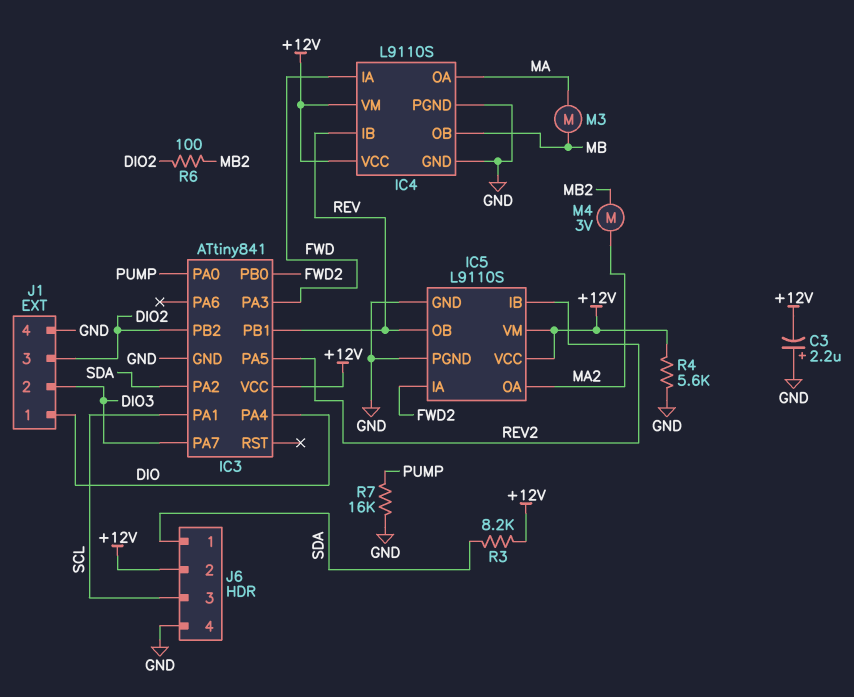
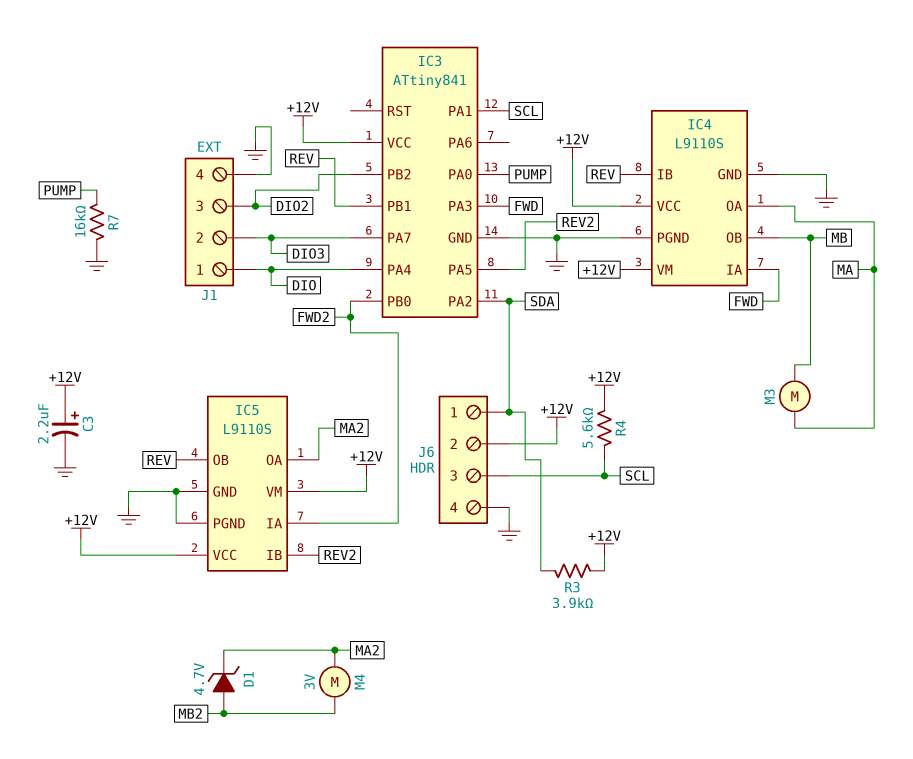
C3: 2.2uF (plus GND, minus +12V) -> 2.2uF (plus +12V, minus GND)
D1: none -> zener 4.7V (A MB2, K MA2)
R3: 8.2k (+12V, SDA) -> 3.9k (+12V, SDA)
R4: 5.6k (+12V, GND) -> 5.6k (+12V, SCL)
R6: 100 (DIO2, MB2) -> none

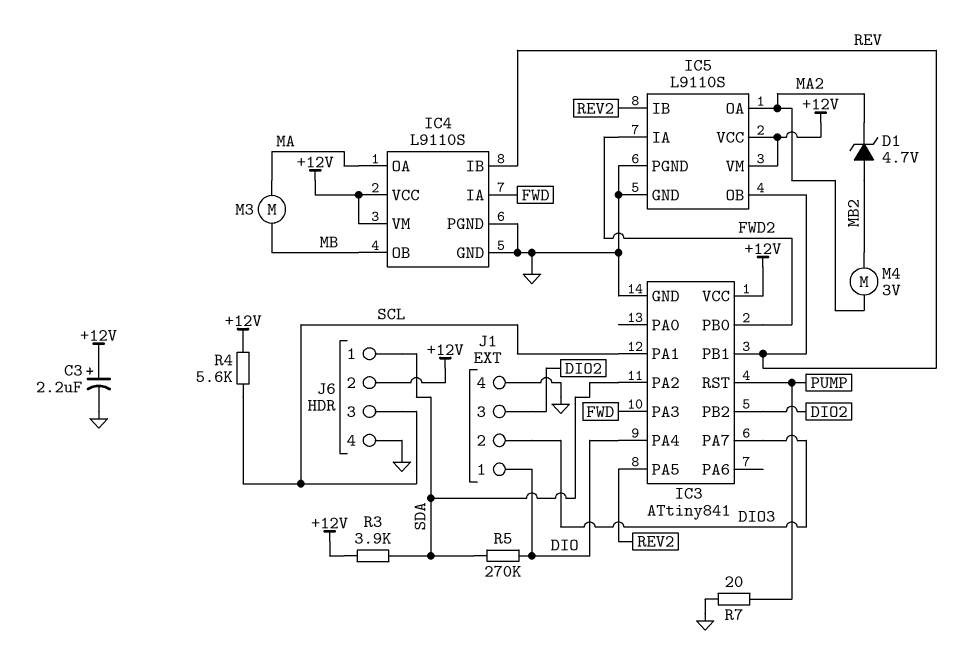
IC3 pin PA0: PUMP -> none
IC3 pin RST: none -> PUMP
R5: none -> 270k (DIO, SDA)
R7: 16k (GND, PUMP) -> 20 (GND, PUMP)

